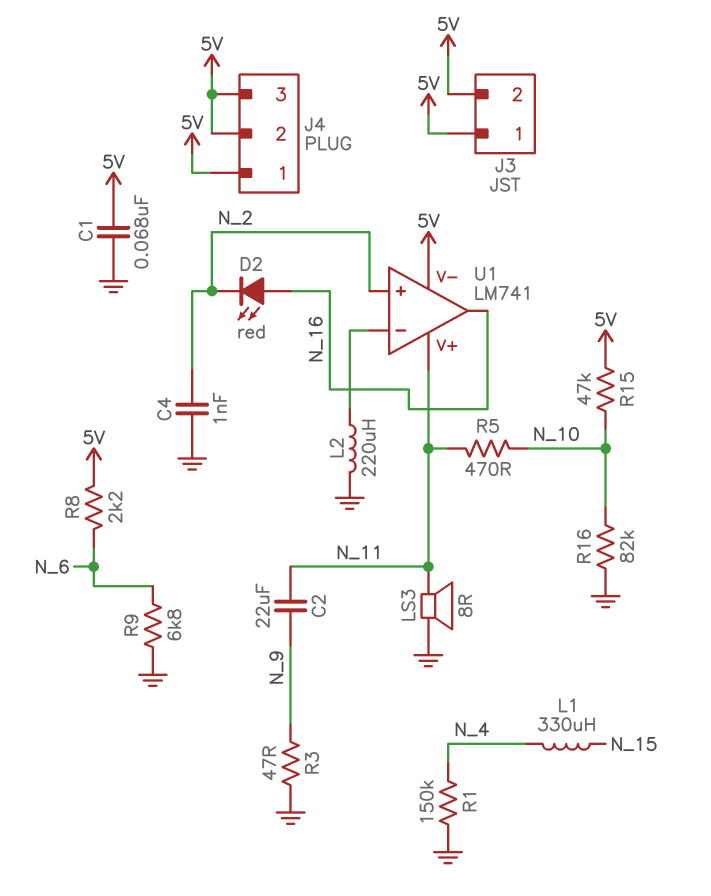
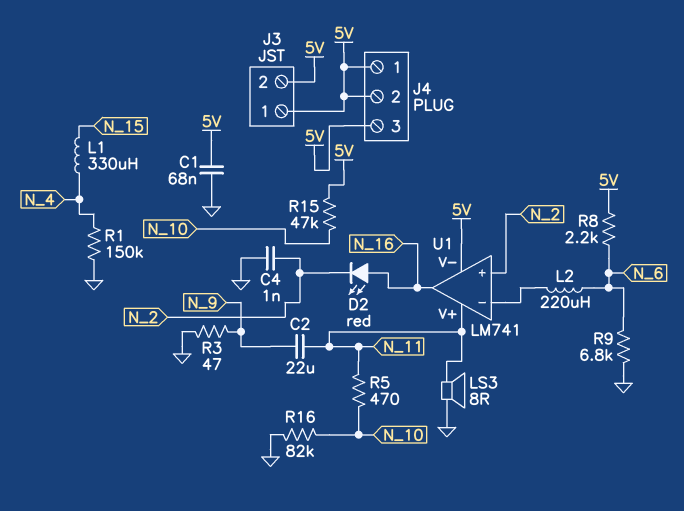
L2: 220uH (GND, U1/in-) -> 220uH (N_6, U1/in-)

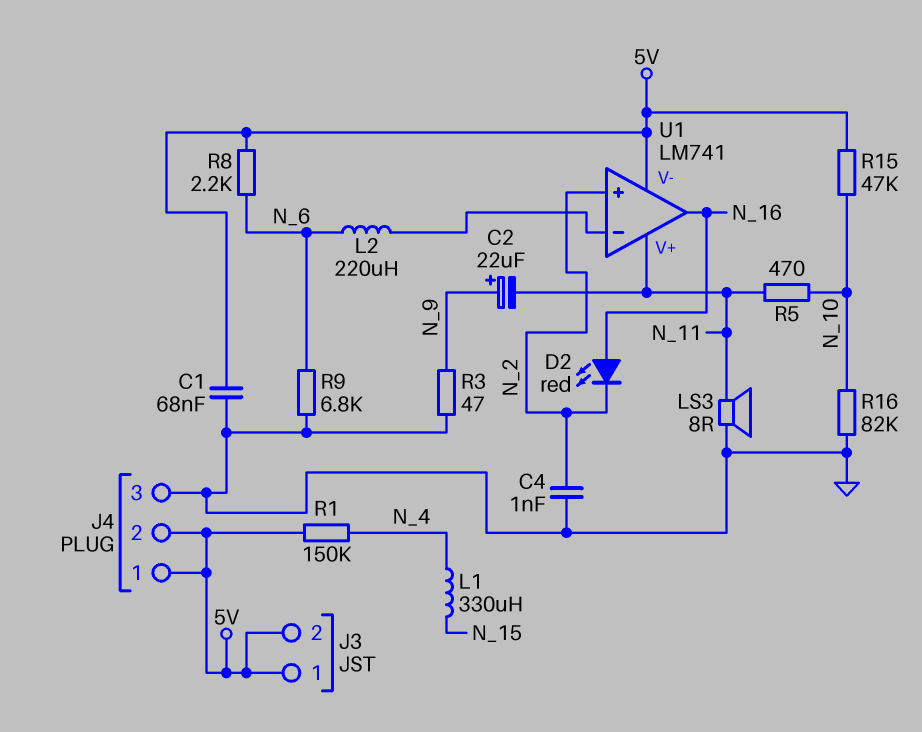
C2: 22uF (N_9, N_11) -> 22uF (plus N_9, minus N_11)
J4 pin 3: 5V -> GND
R1: 150k (GND, N_4) -> 150k (5V, N_4)

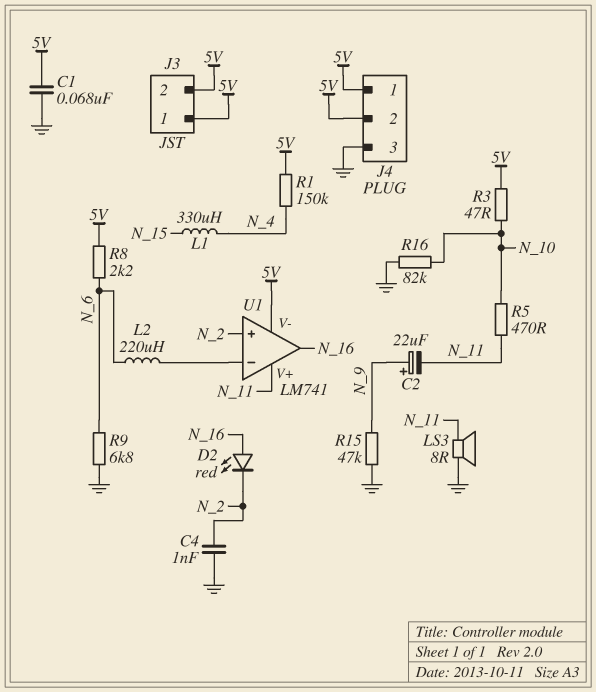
R3: 47 (GND, N_9) -> 47 (5V, N_10)
R15: 47k (5V, N_10) -> 47k (GND, N_9)

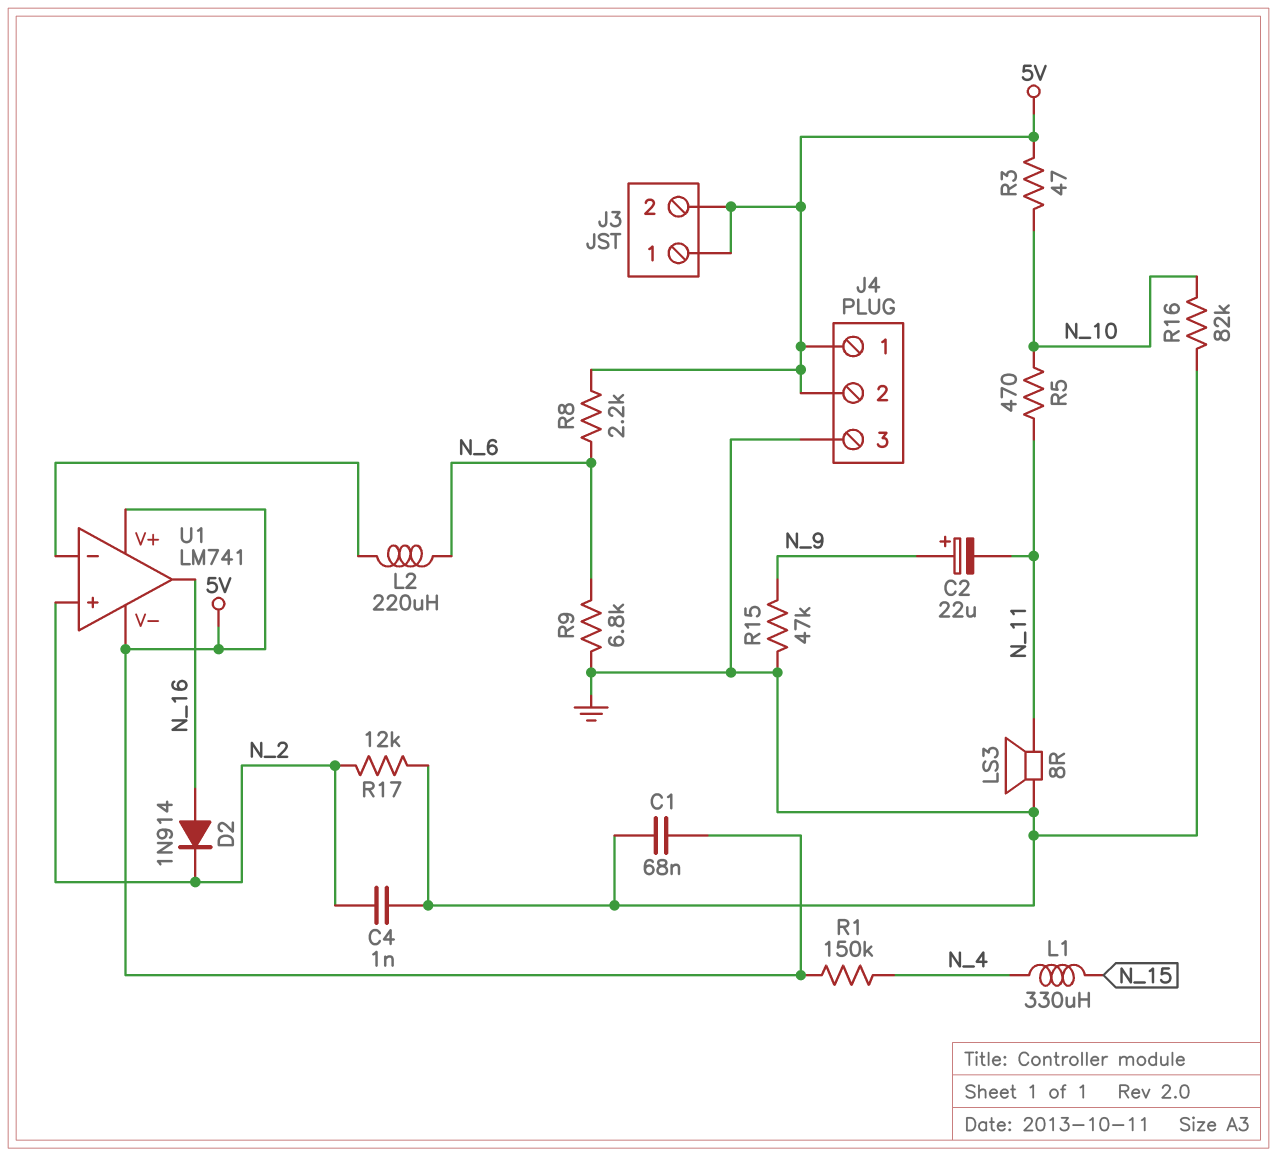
D2: LED red (A N_16, K N_2) -> diode 1N914 (A N_16, K N_2)
R17: none -> 12k (GND, N_2)
U1 pin V+: N_11 -> 5V

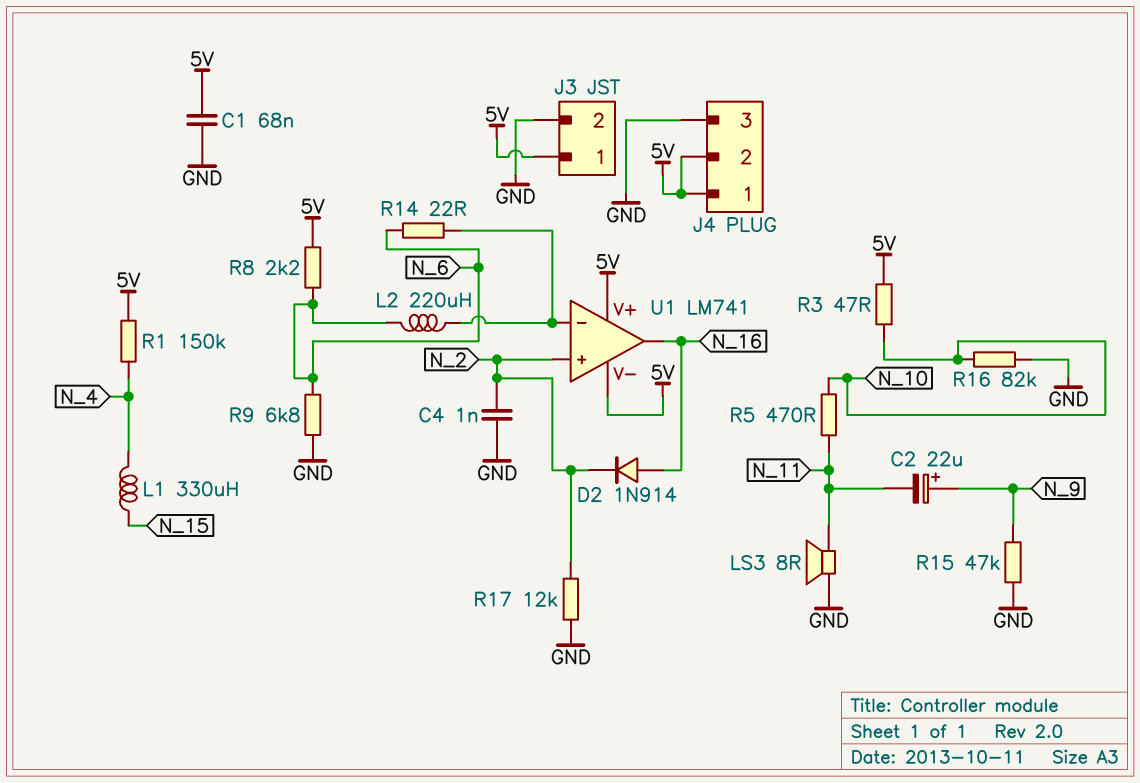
J3 pin 2: 5V -> GND
R14: none -> 22 (N_6, U1/in-)

